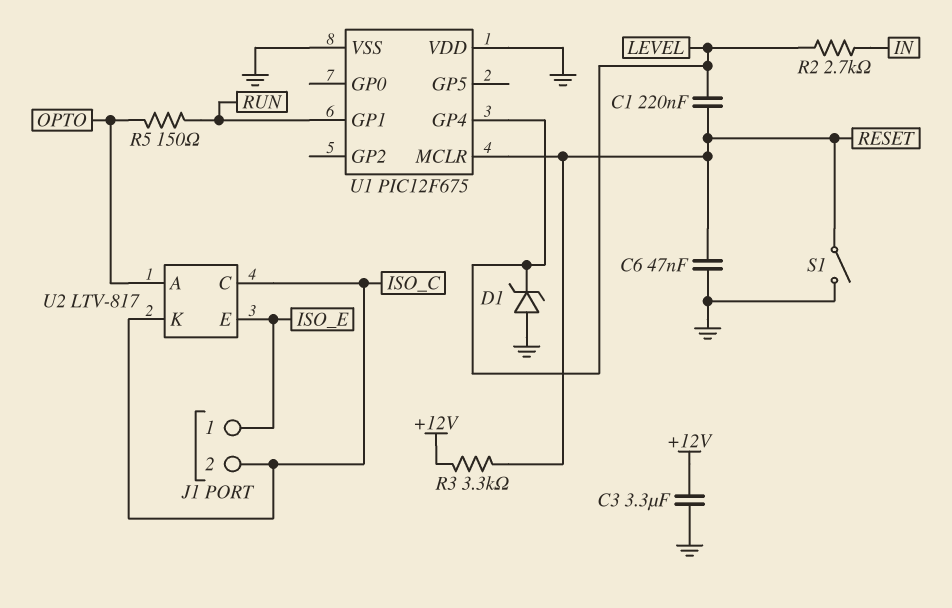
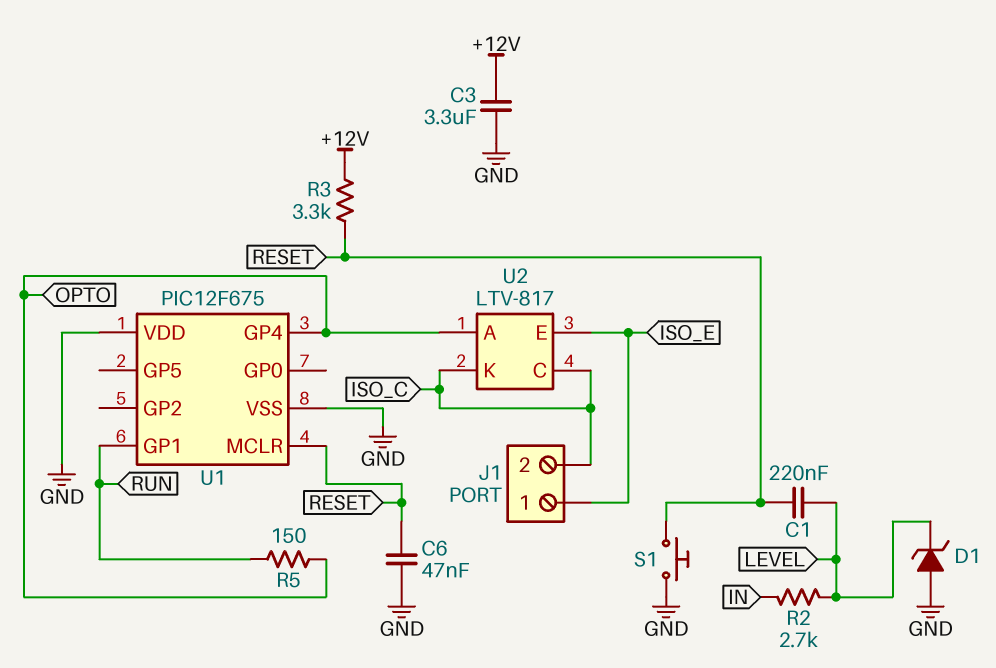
S1: switch (GND, RESET) -> button (GND, RESET)
U1 pin GP4: LEVEL -> OPTO

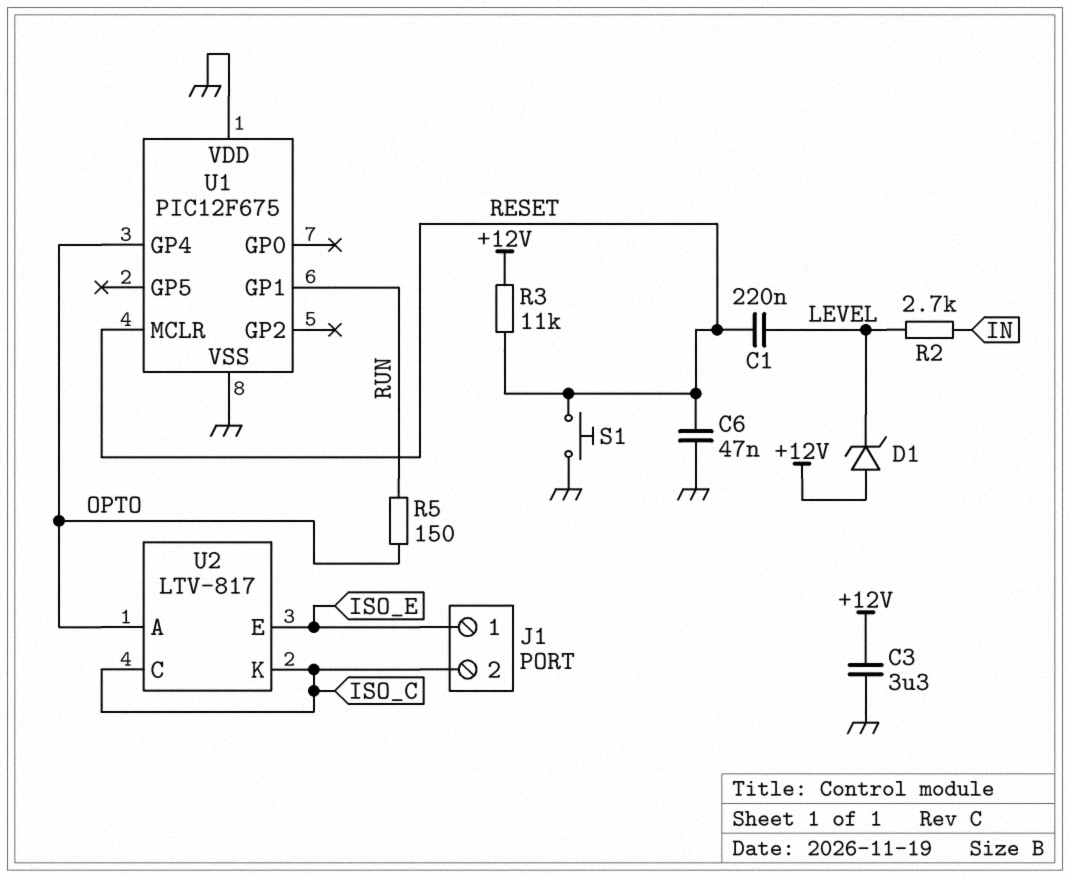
D1: zener (A GND, K LEVEL) -> zener (A +12V, K LEVEL)
R3: 3.3k (+12V, RESET) -> 11k (+12V, RESET)

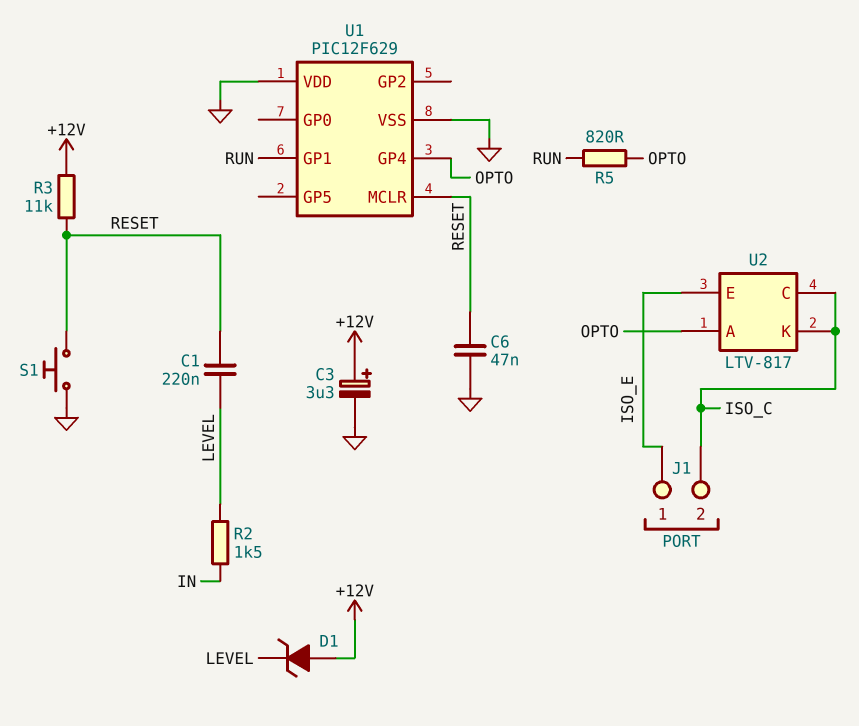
C3: 3.3uF (+12V, GND) -> 3.3uF (plus +12V, minus GND)
R2: 2.7k (IN, LEVEL) -> 1.5k (IN, LEVEL)
R5: 150 (OPTO, RUN) -> 820 (OPTO, RUN)
U1: PIC12F675 -> PIC12F629

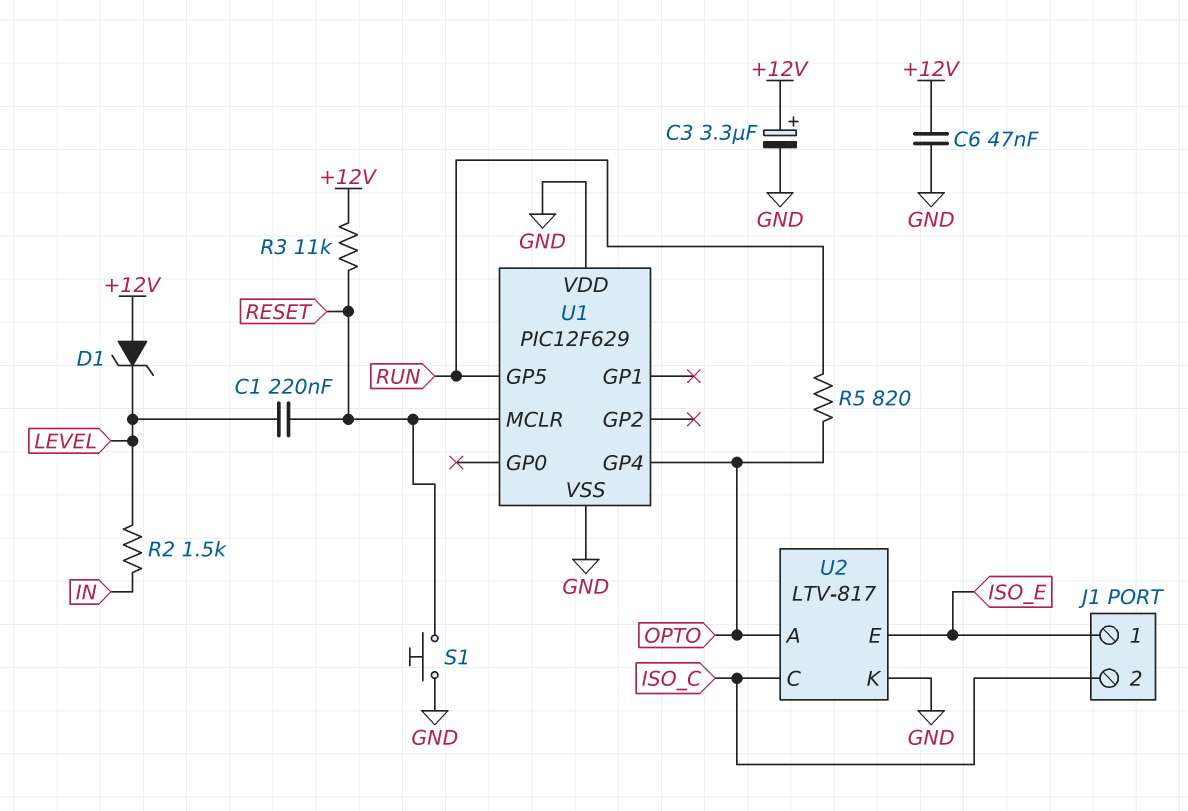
C6: 47nF (GND, RESET) -> 47nF (+12V, GND)
U1 pin GP1: RUN -> none
U1 pin GP5: none -> RUN
U2 pin K: ISO_C -> GND

